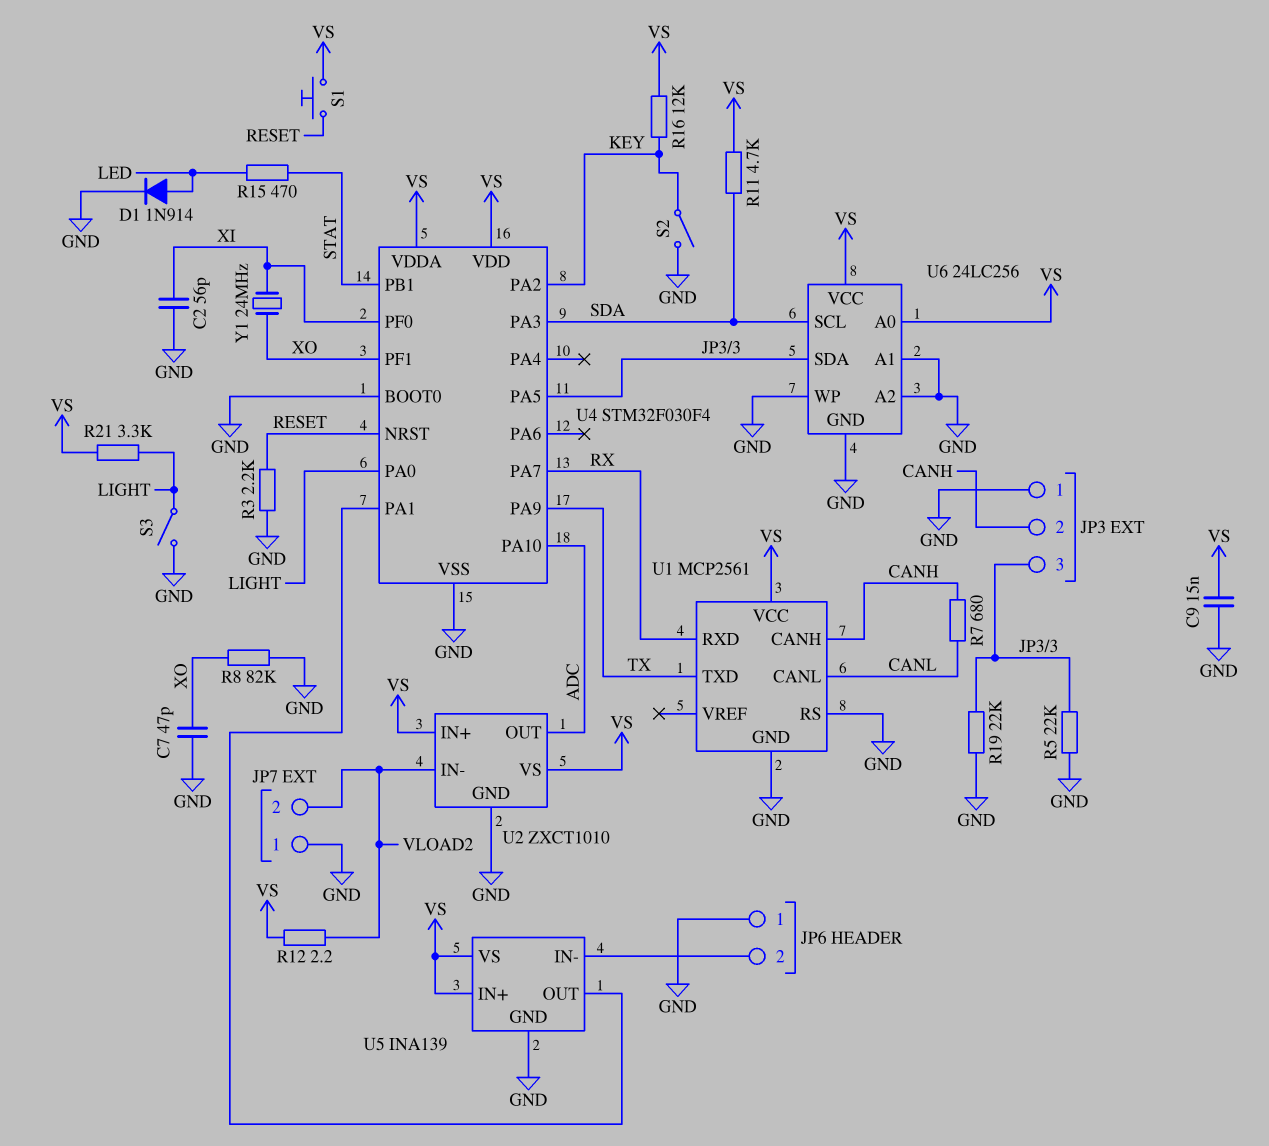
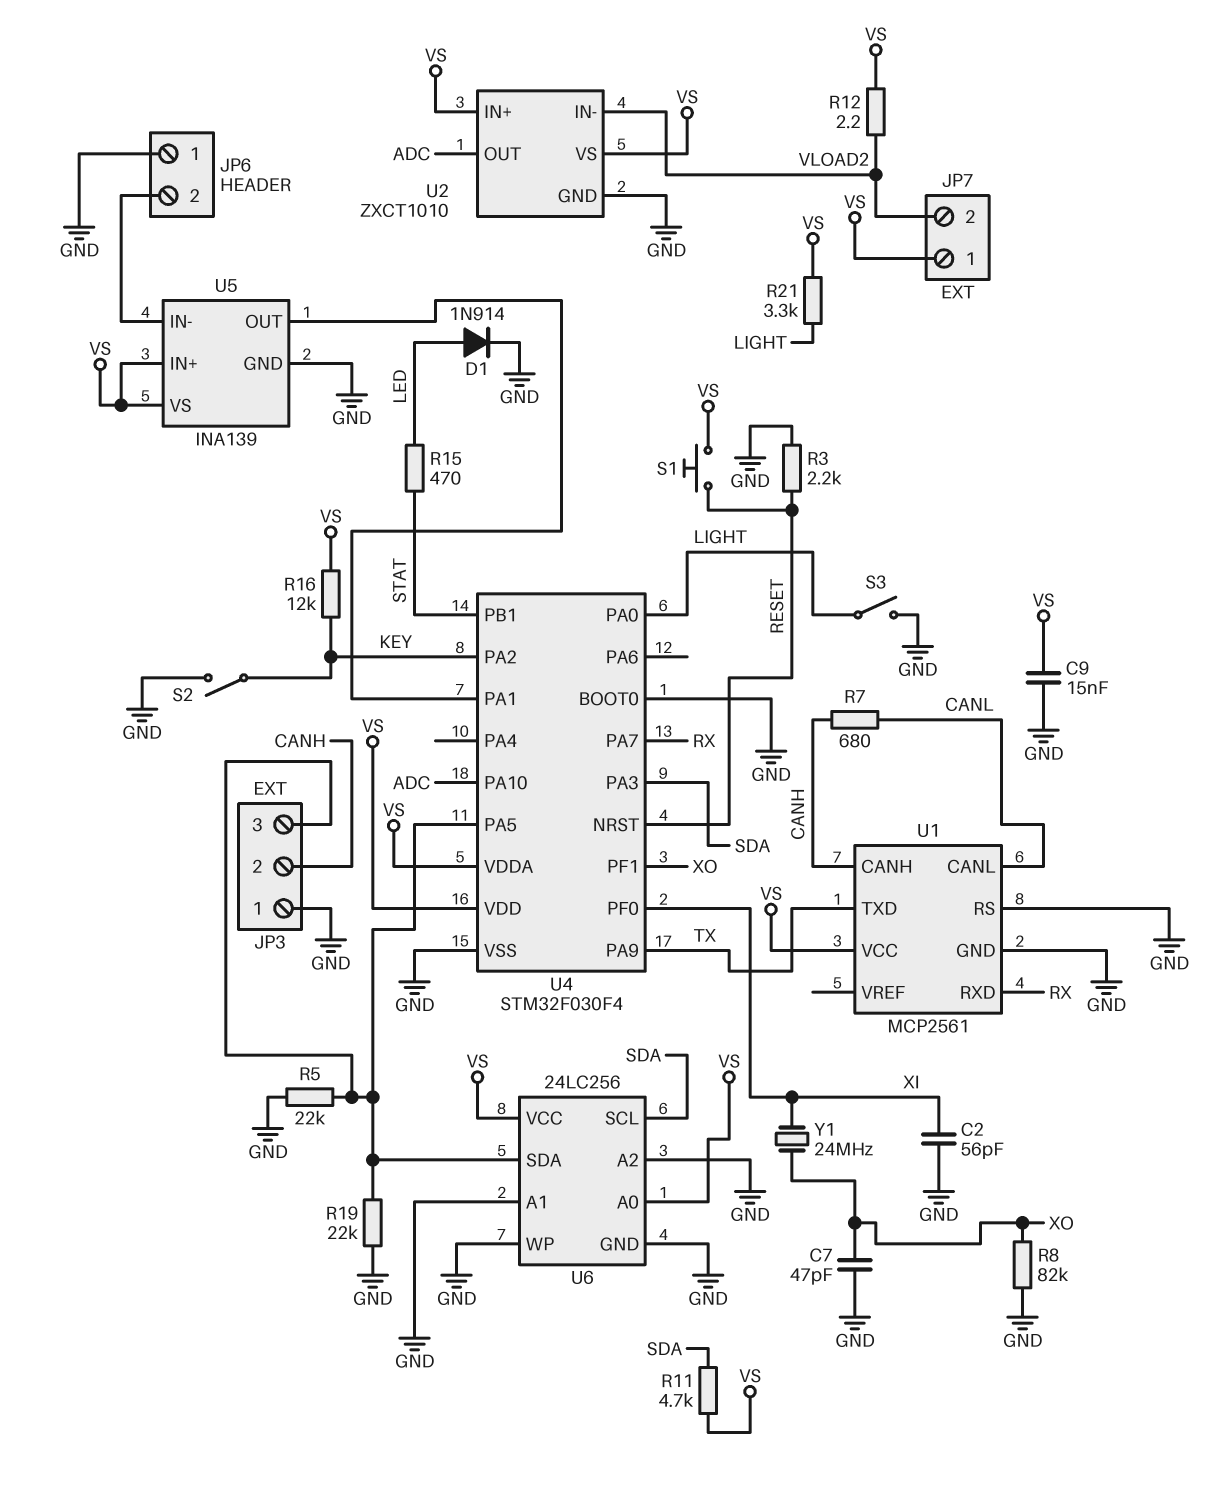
JP7 pin 1: GND -> VS

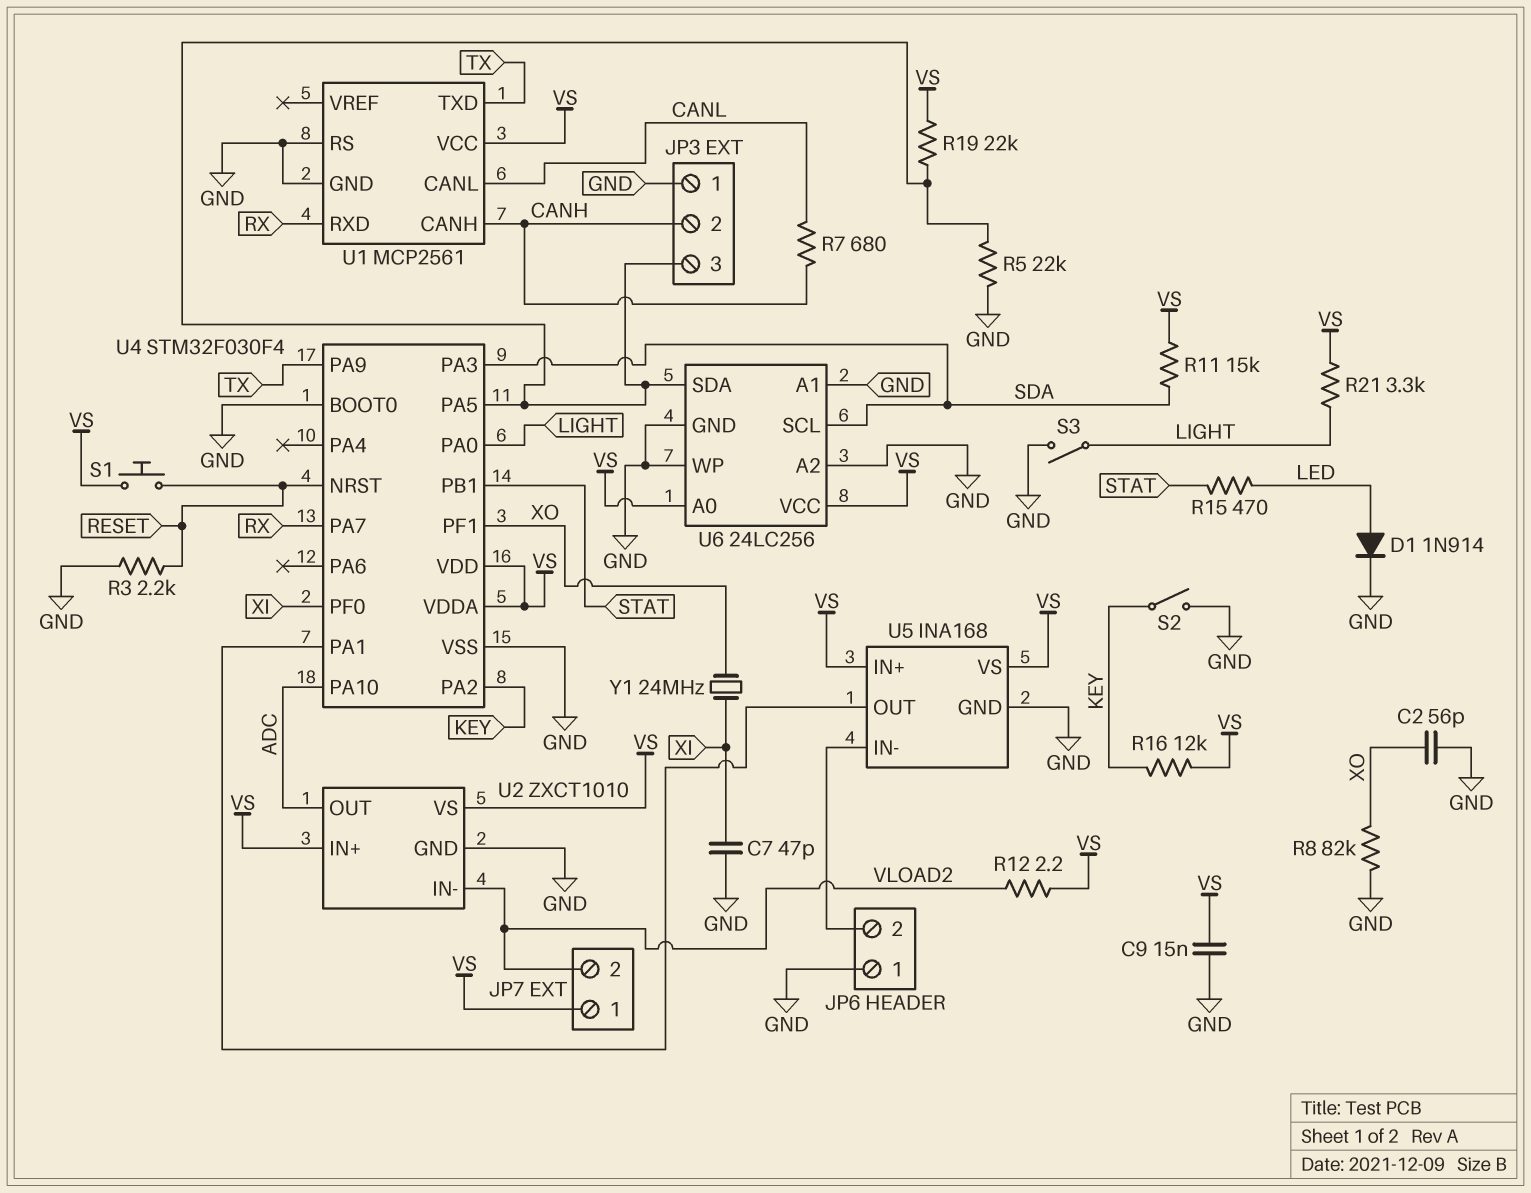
C2: 56pF (GND, XI) -> 56pF (GND, XO)
C7: 47pF (GND, XO) -> 47pF (GND, XI)
R11: 4.7k (SDA, VS) -> 15k (SDA, VS)
R19: 22k (GND, JP3/3) -> 22k (JP3/3, VS)
U5: INA139 -> INA168

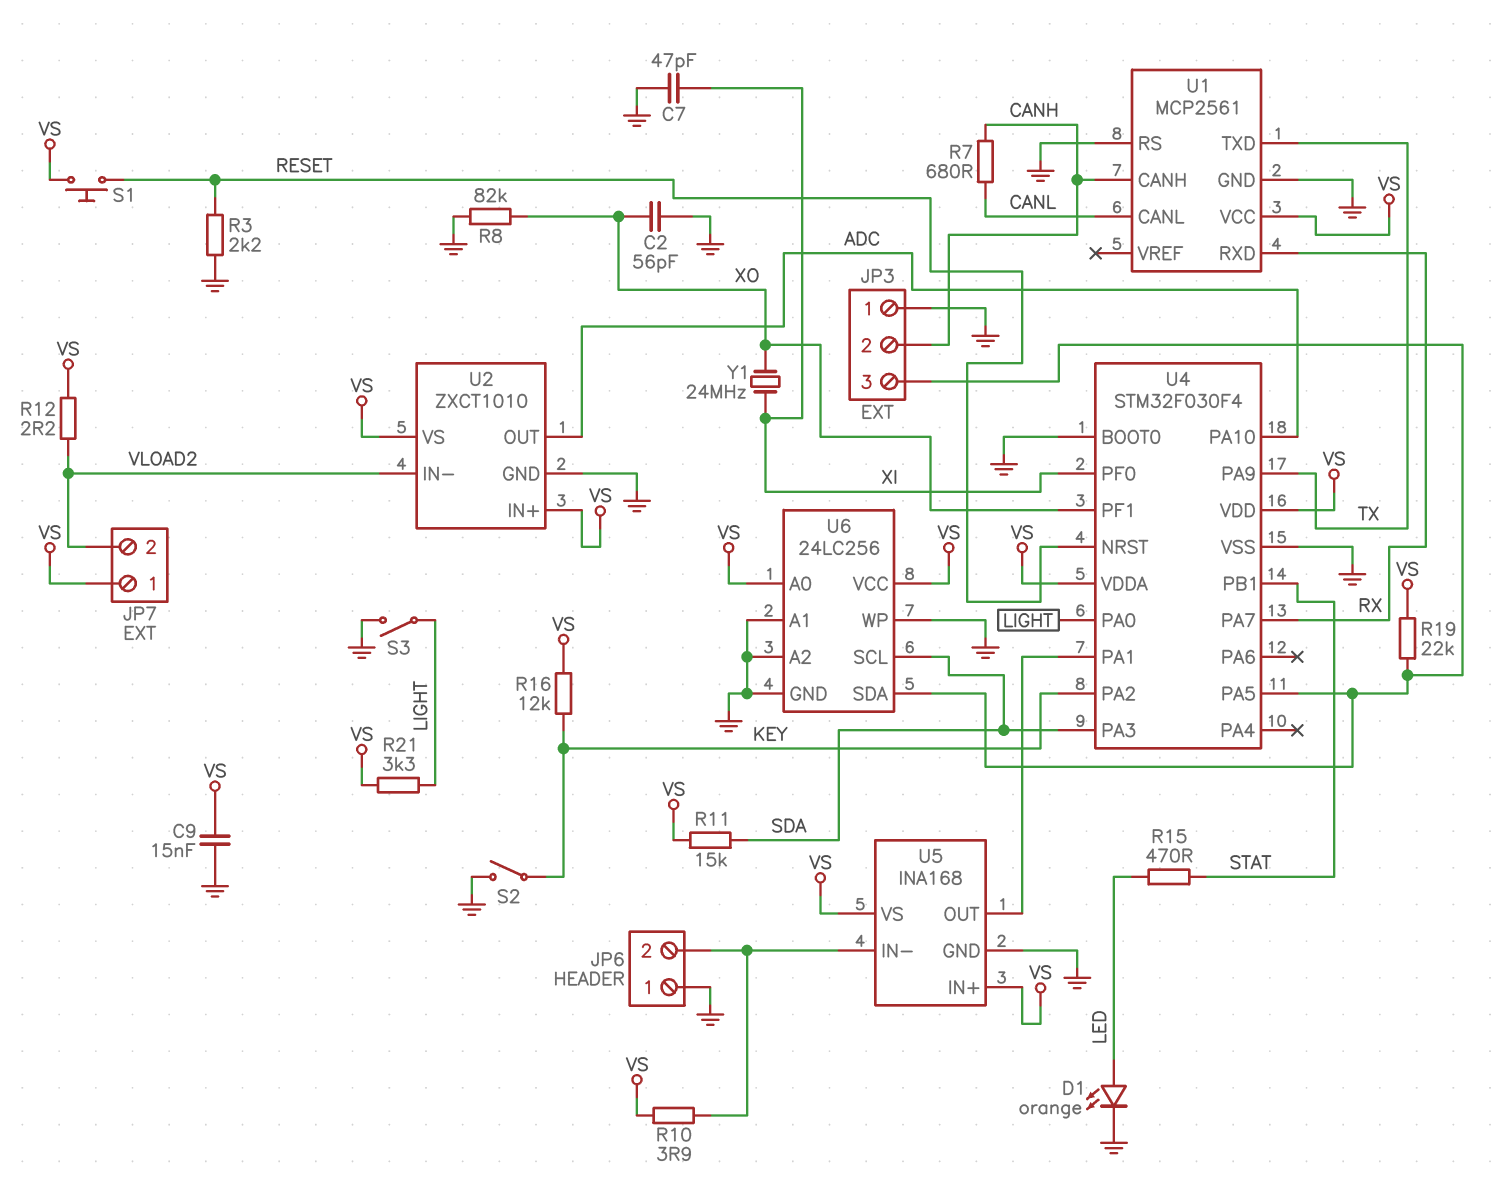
D1: diode 1N914 (A LED, K GND) -> LED orange (A LED, K GND)
R5: 22k (GND, JP3/3) -> none
R10: none -> 3.9 (JP6/2, VS)

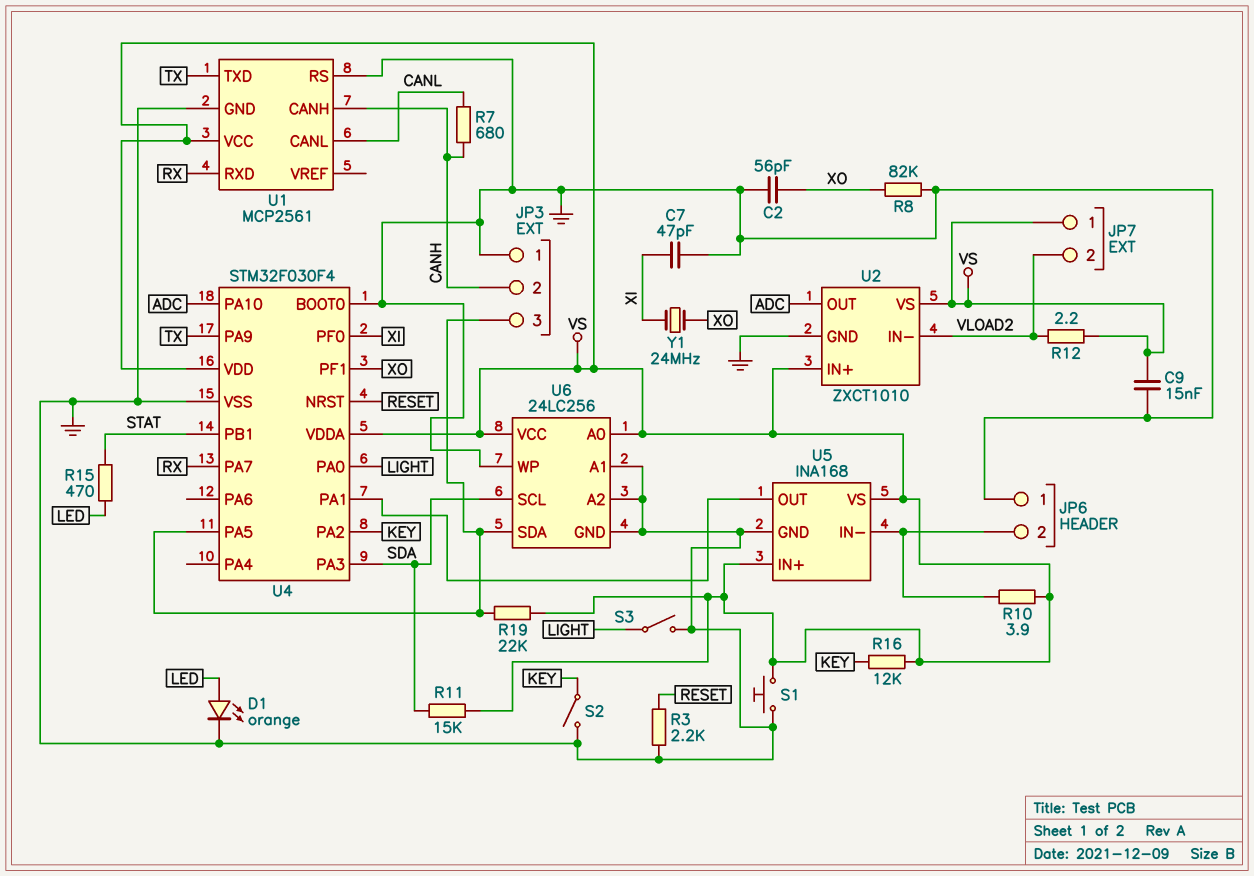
R21: 3.3k (LIGHT, VS) -> none
S1: button (RESET, VS) -> button (GND, VS)

